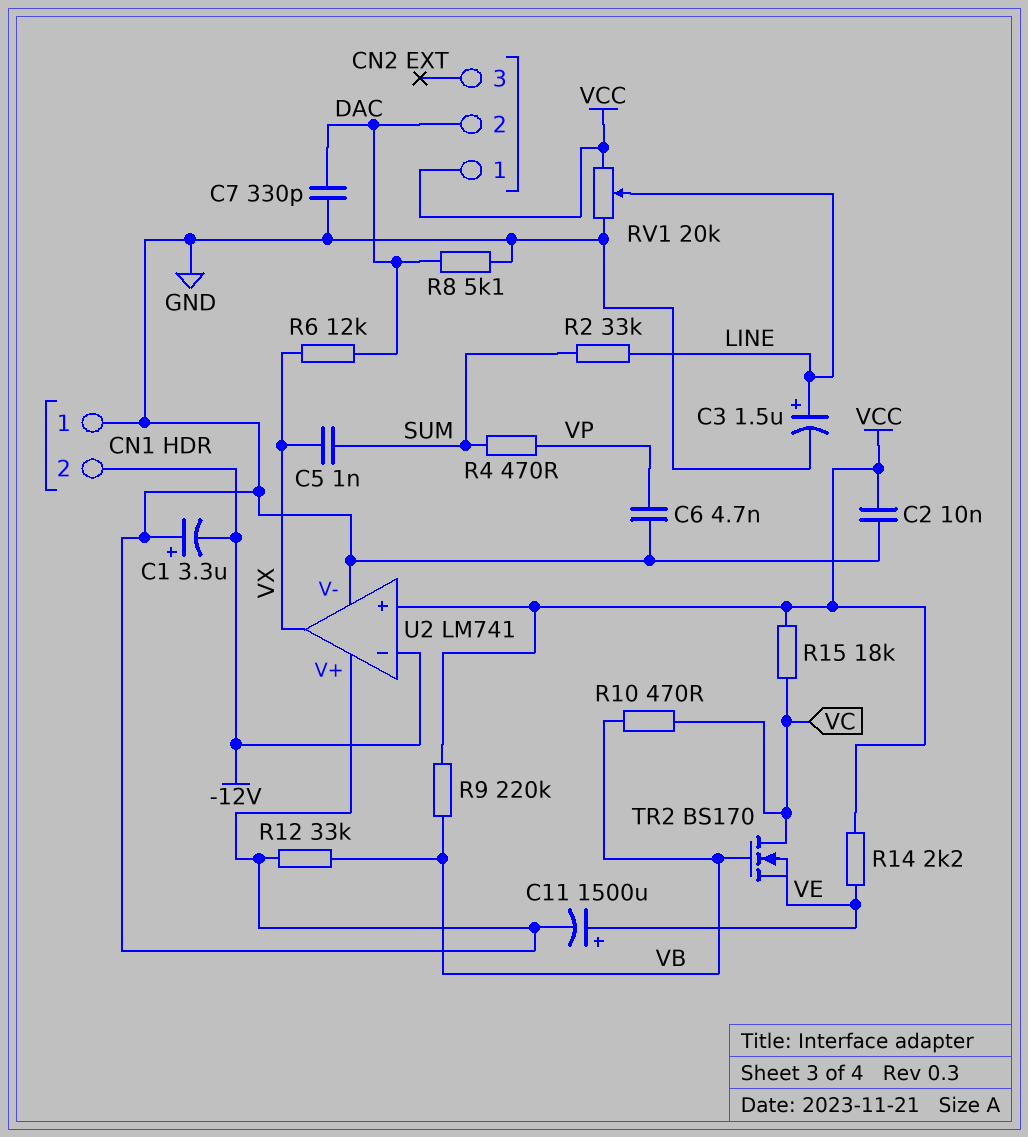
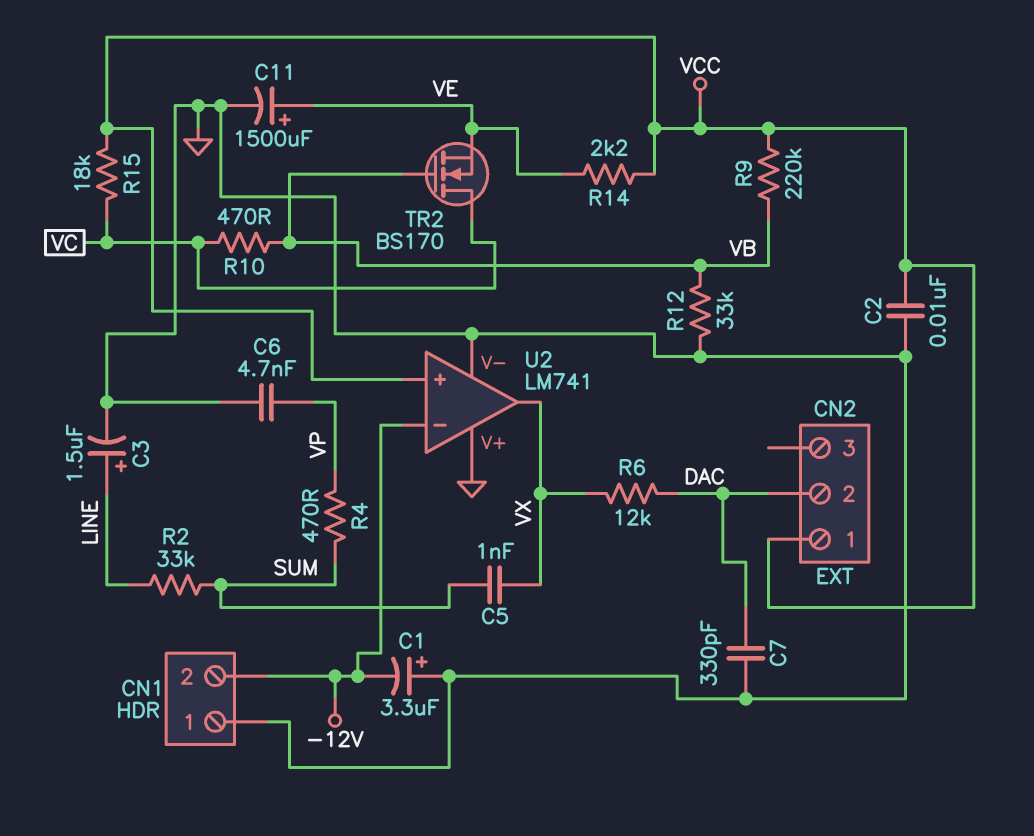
R8: 5.1k (DAC, GND) -> none
RV1: 20k (GND, VCC, wiper LINE) -> none

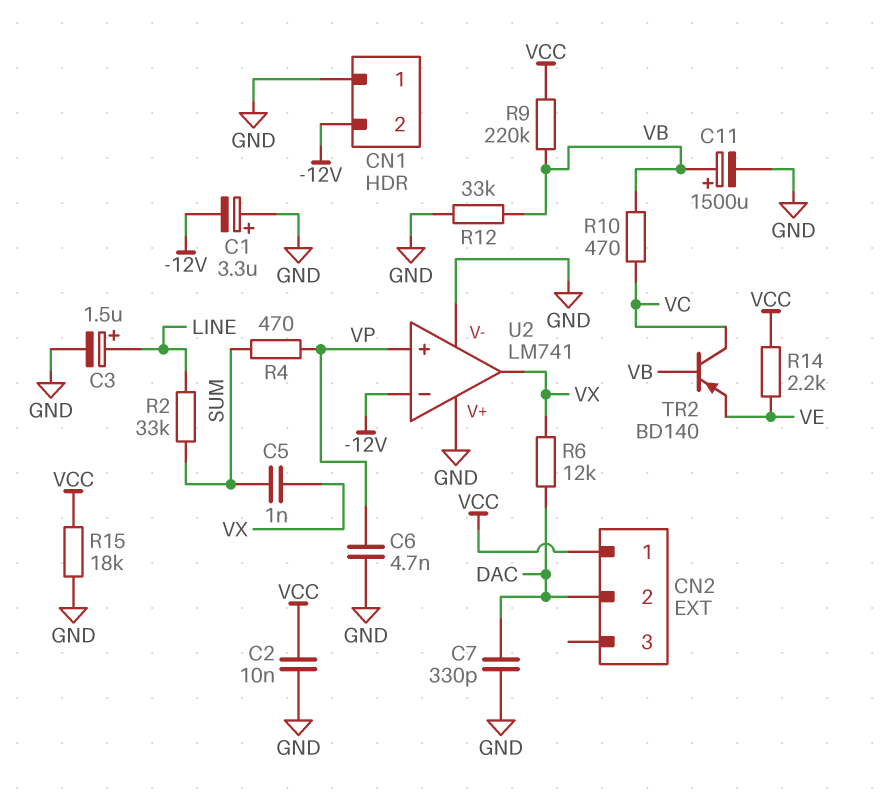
C11: 1500uF (plus VE, minus GND) -> 1500uF (plus VB, minus GND)
R15: 18k (VC, VCC) -> 18k (GND, VCC)
TR2: NMOS BS170 (G VB, D VC, S VE) -> PNP BD140 (B VB, C VC, E VE)
U2 pin in+: VCC -> VP

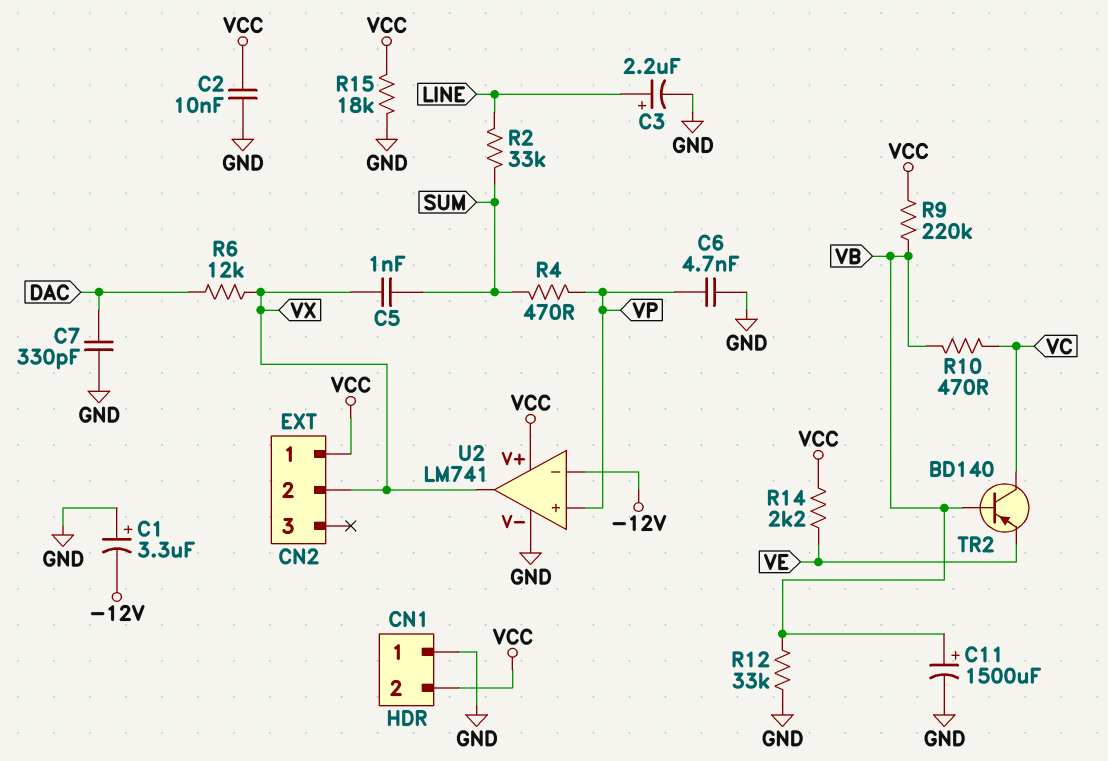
C3: 1.5uF (plus LINE, minus GND) -> 2.2uF (plus LINE, minus GND)
CN1 pin 2: -12V -> VCC
CN2 pin 2: DAC -> VX
U2 pin V+: GND -> VCC

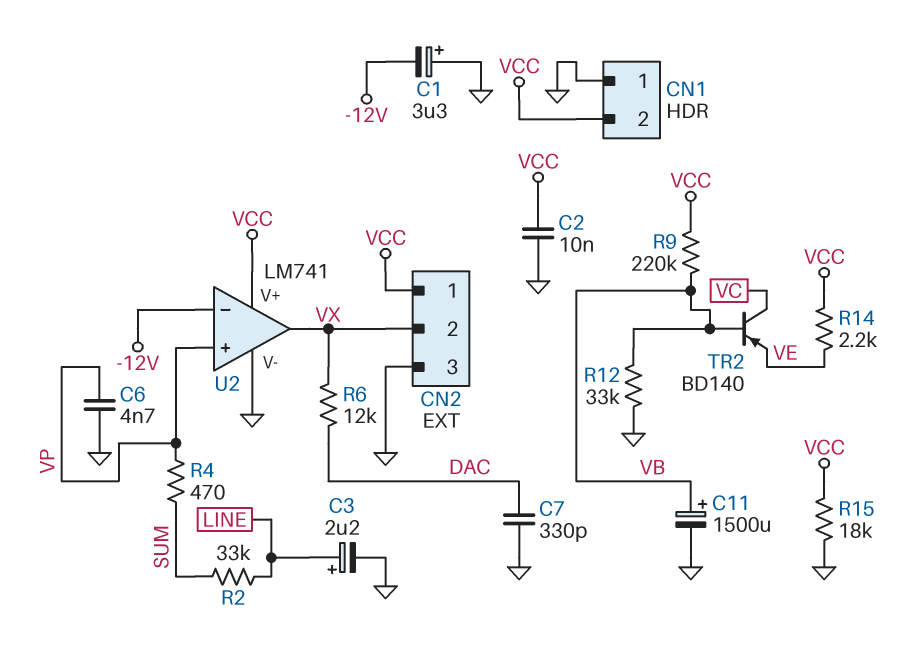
C5: 1nF (SUM, VX) -> none
CN2 pin 3: none -> GND
R10: 470 (VB, VC) -> none

